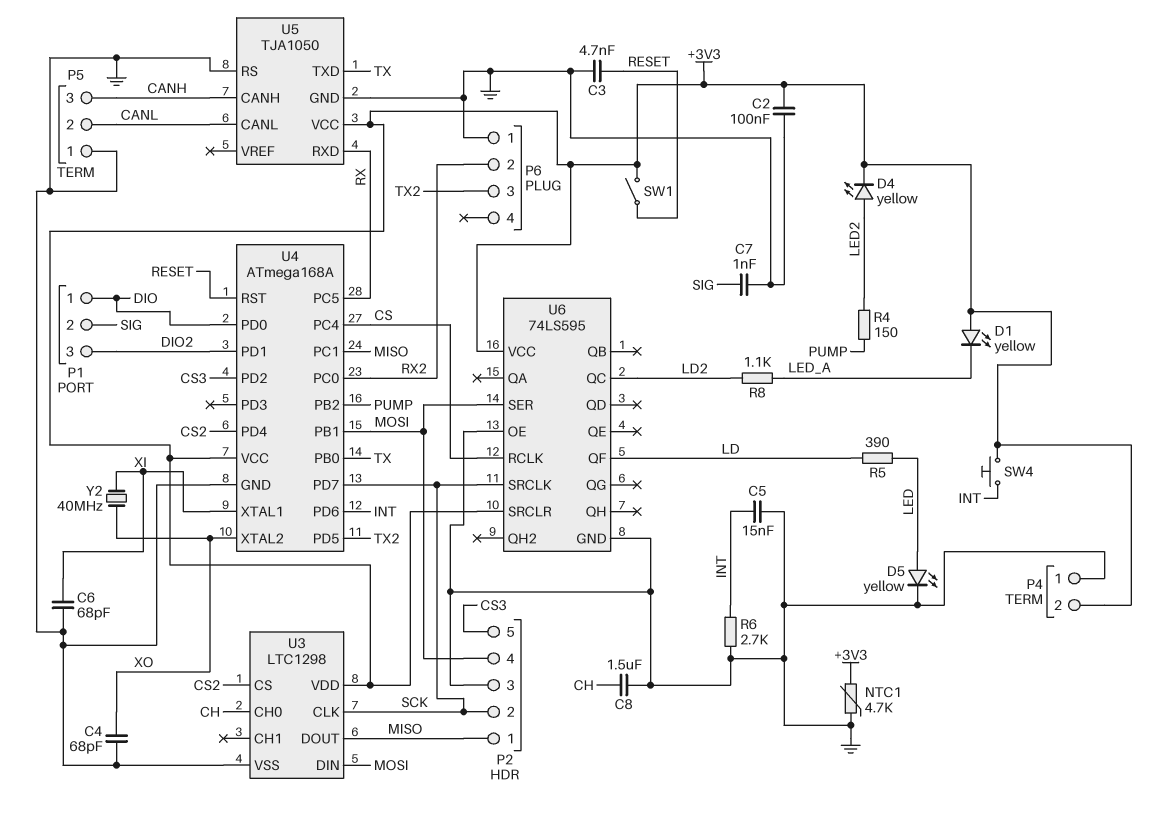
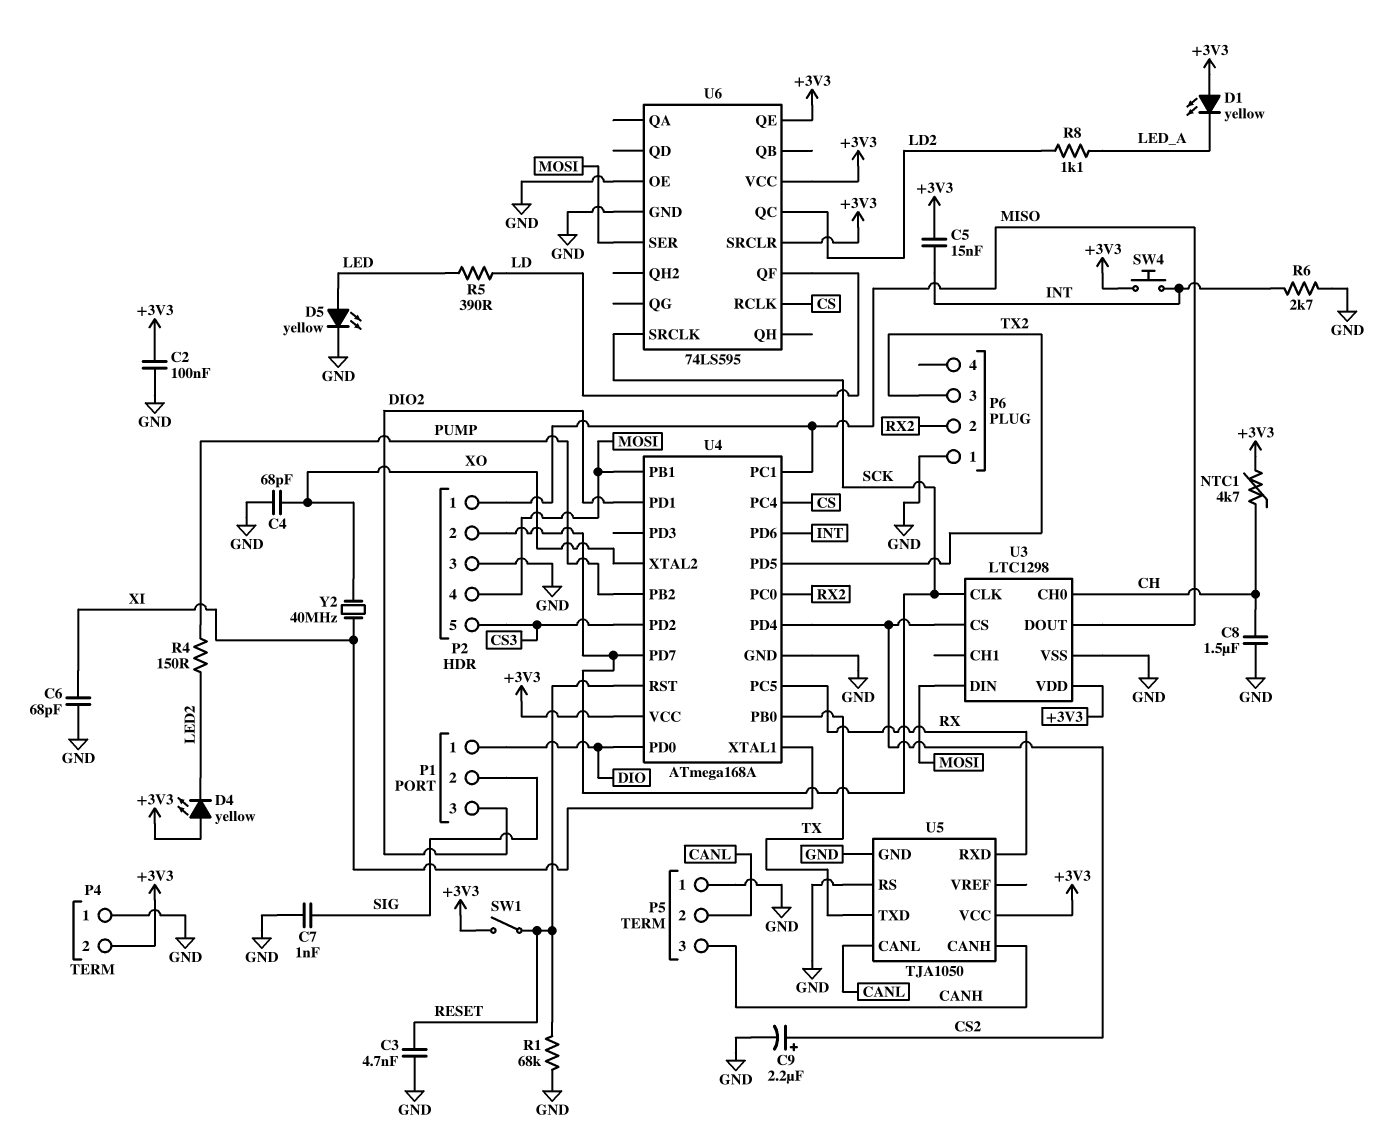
C5: 15nF (GND, INT) -> 15nF (+3V3, INT)
C9: none -> 2.2uF (plus CS2, minus GND)
D4: LED yellow (A LED2, K +3V3) -> LED yellow (A +3V3, K LED2)
NTC1: 4.7k (+3V3, GND) -> 4.7k (+3V3, CH)
R1: none -> 68k (GND, RESET)
U6 pin QE: none -> +3V3

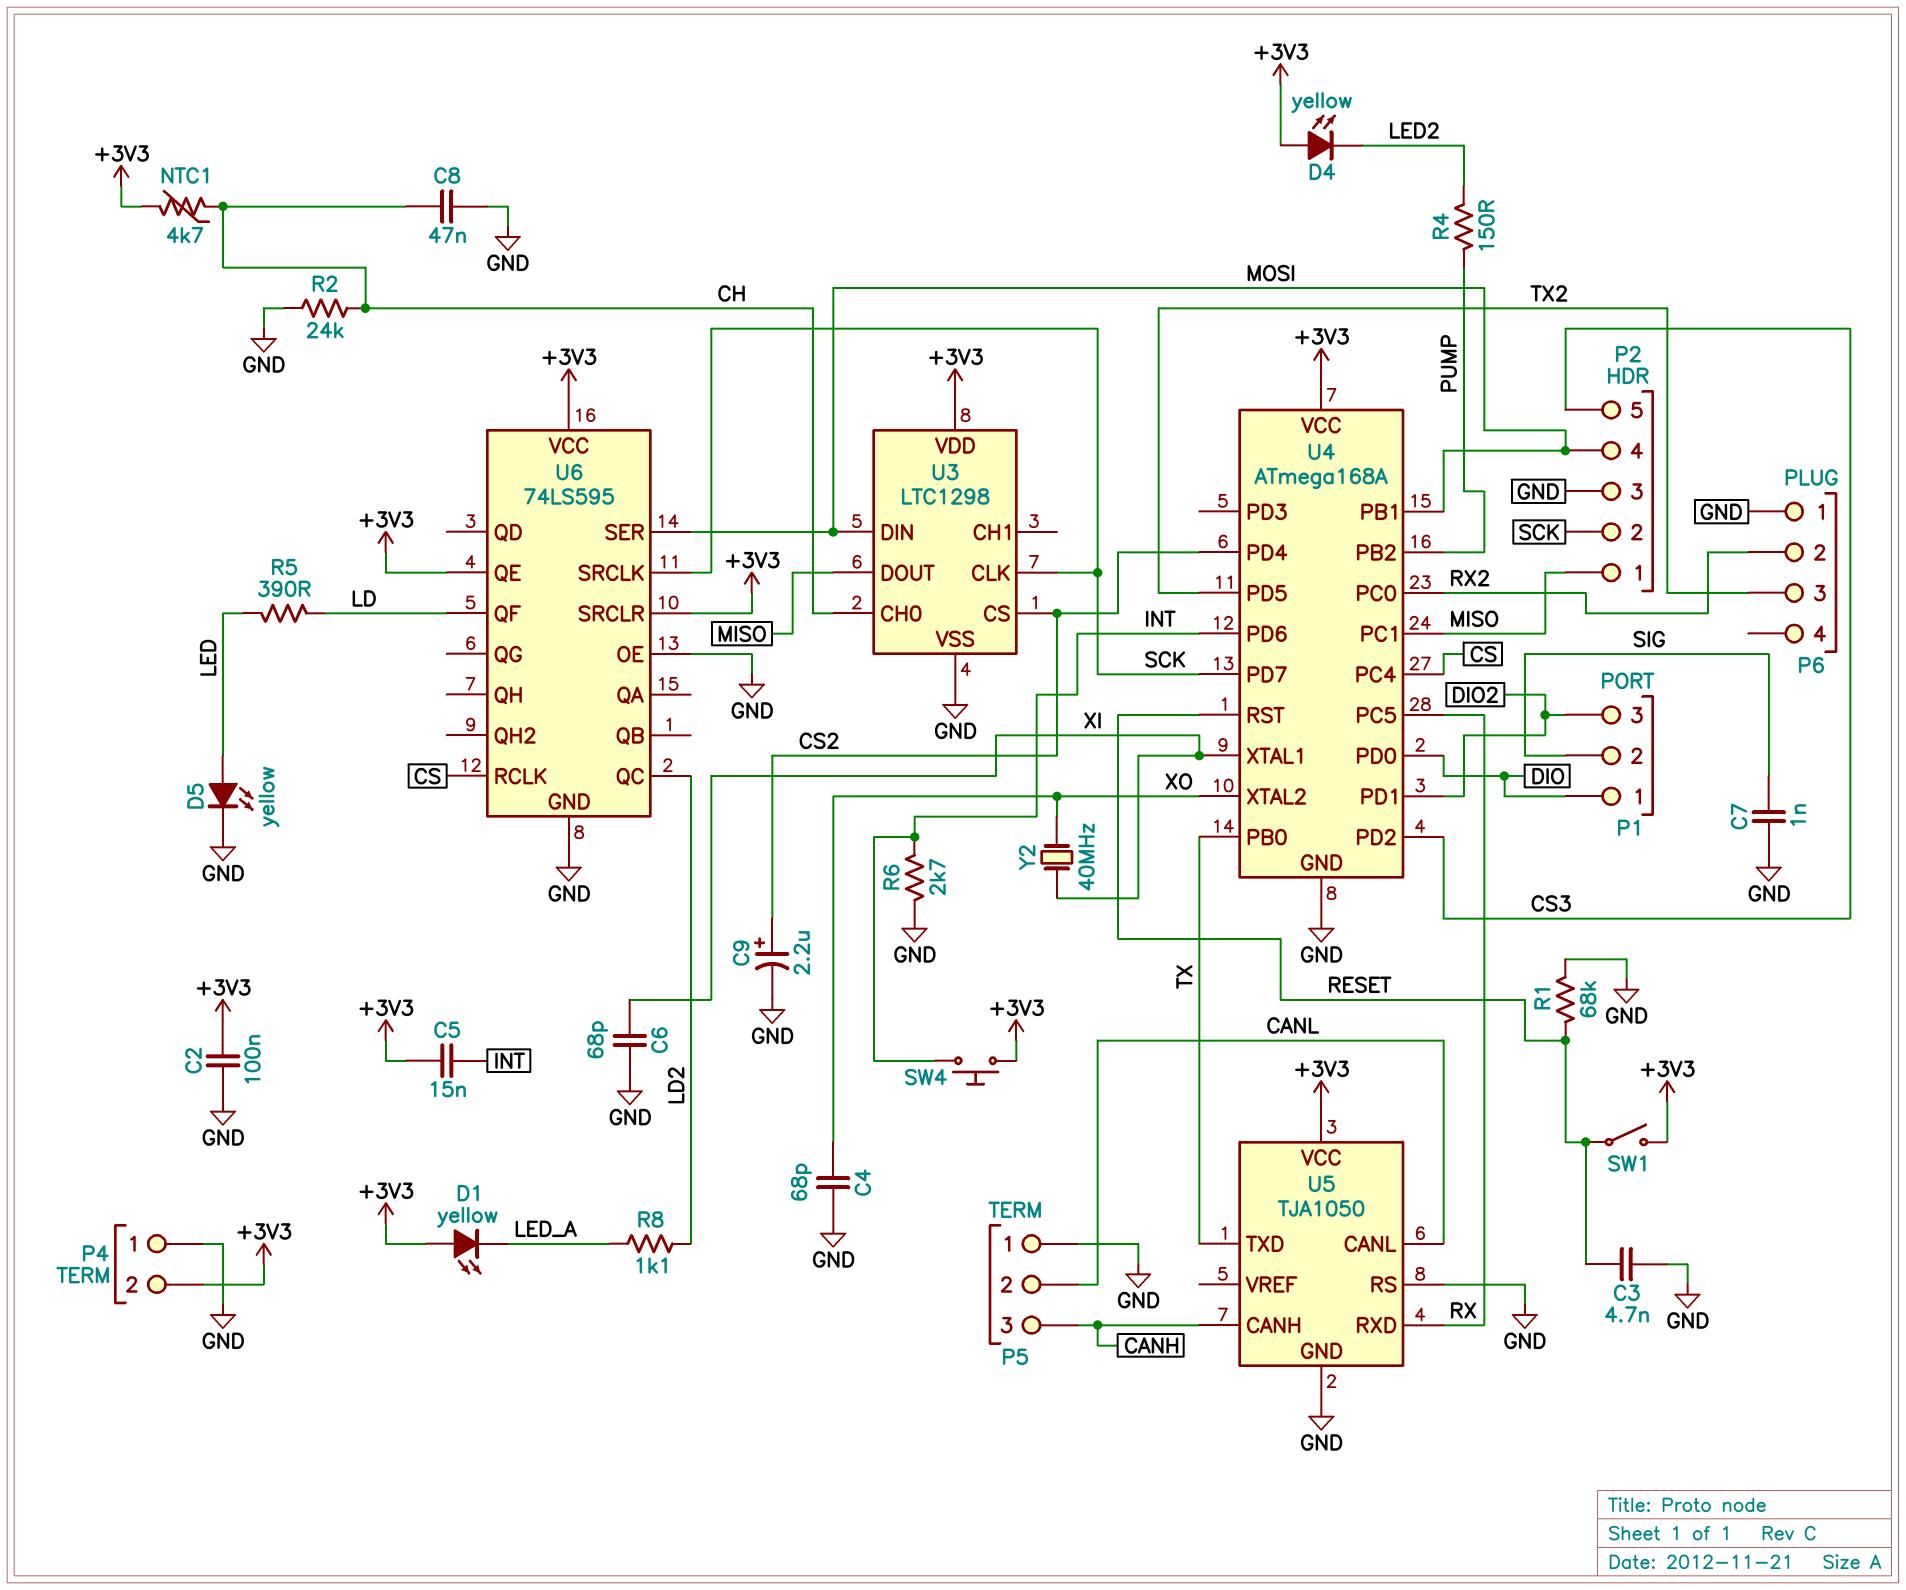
C8: 1.5uF (CH, GND) -> 47nF (CH, GND)
R2: none -> 24k (CH, GND)

